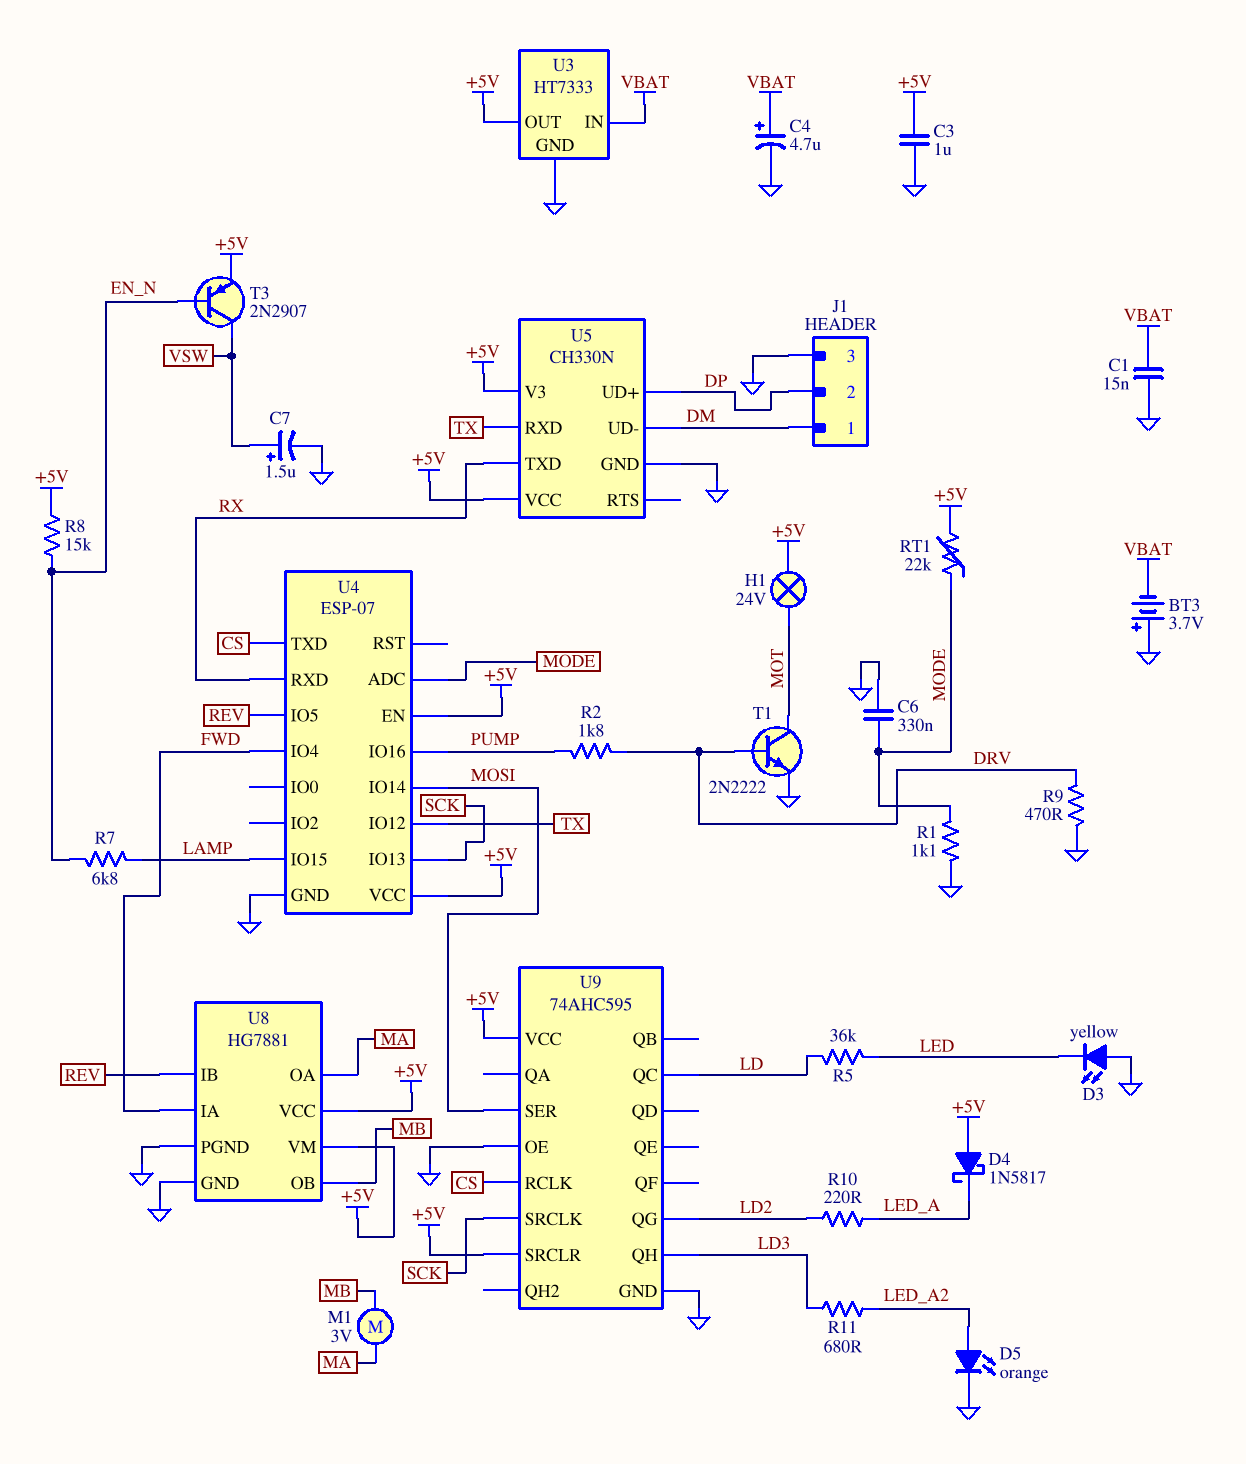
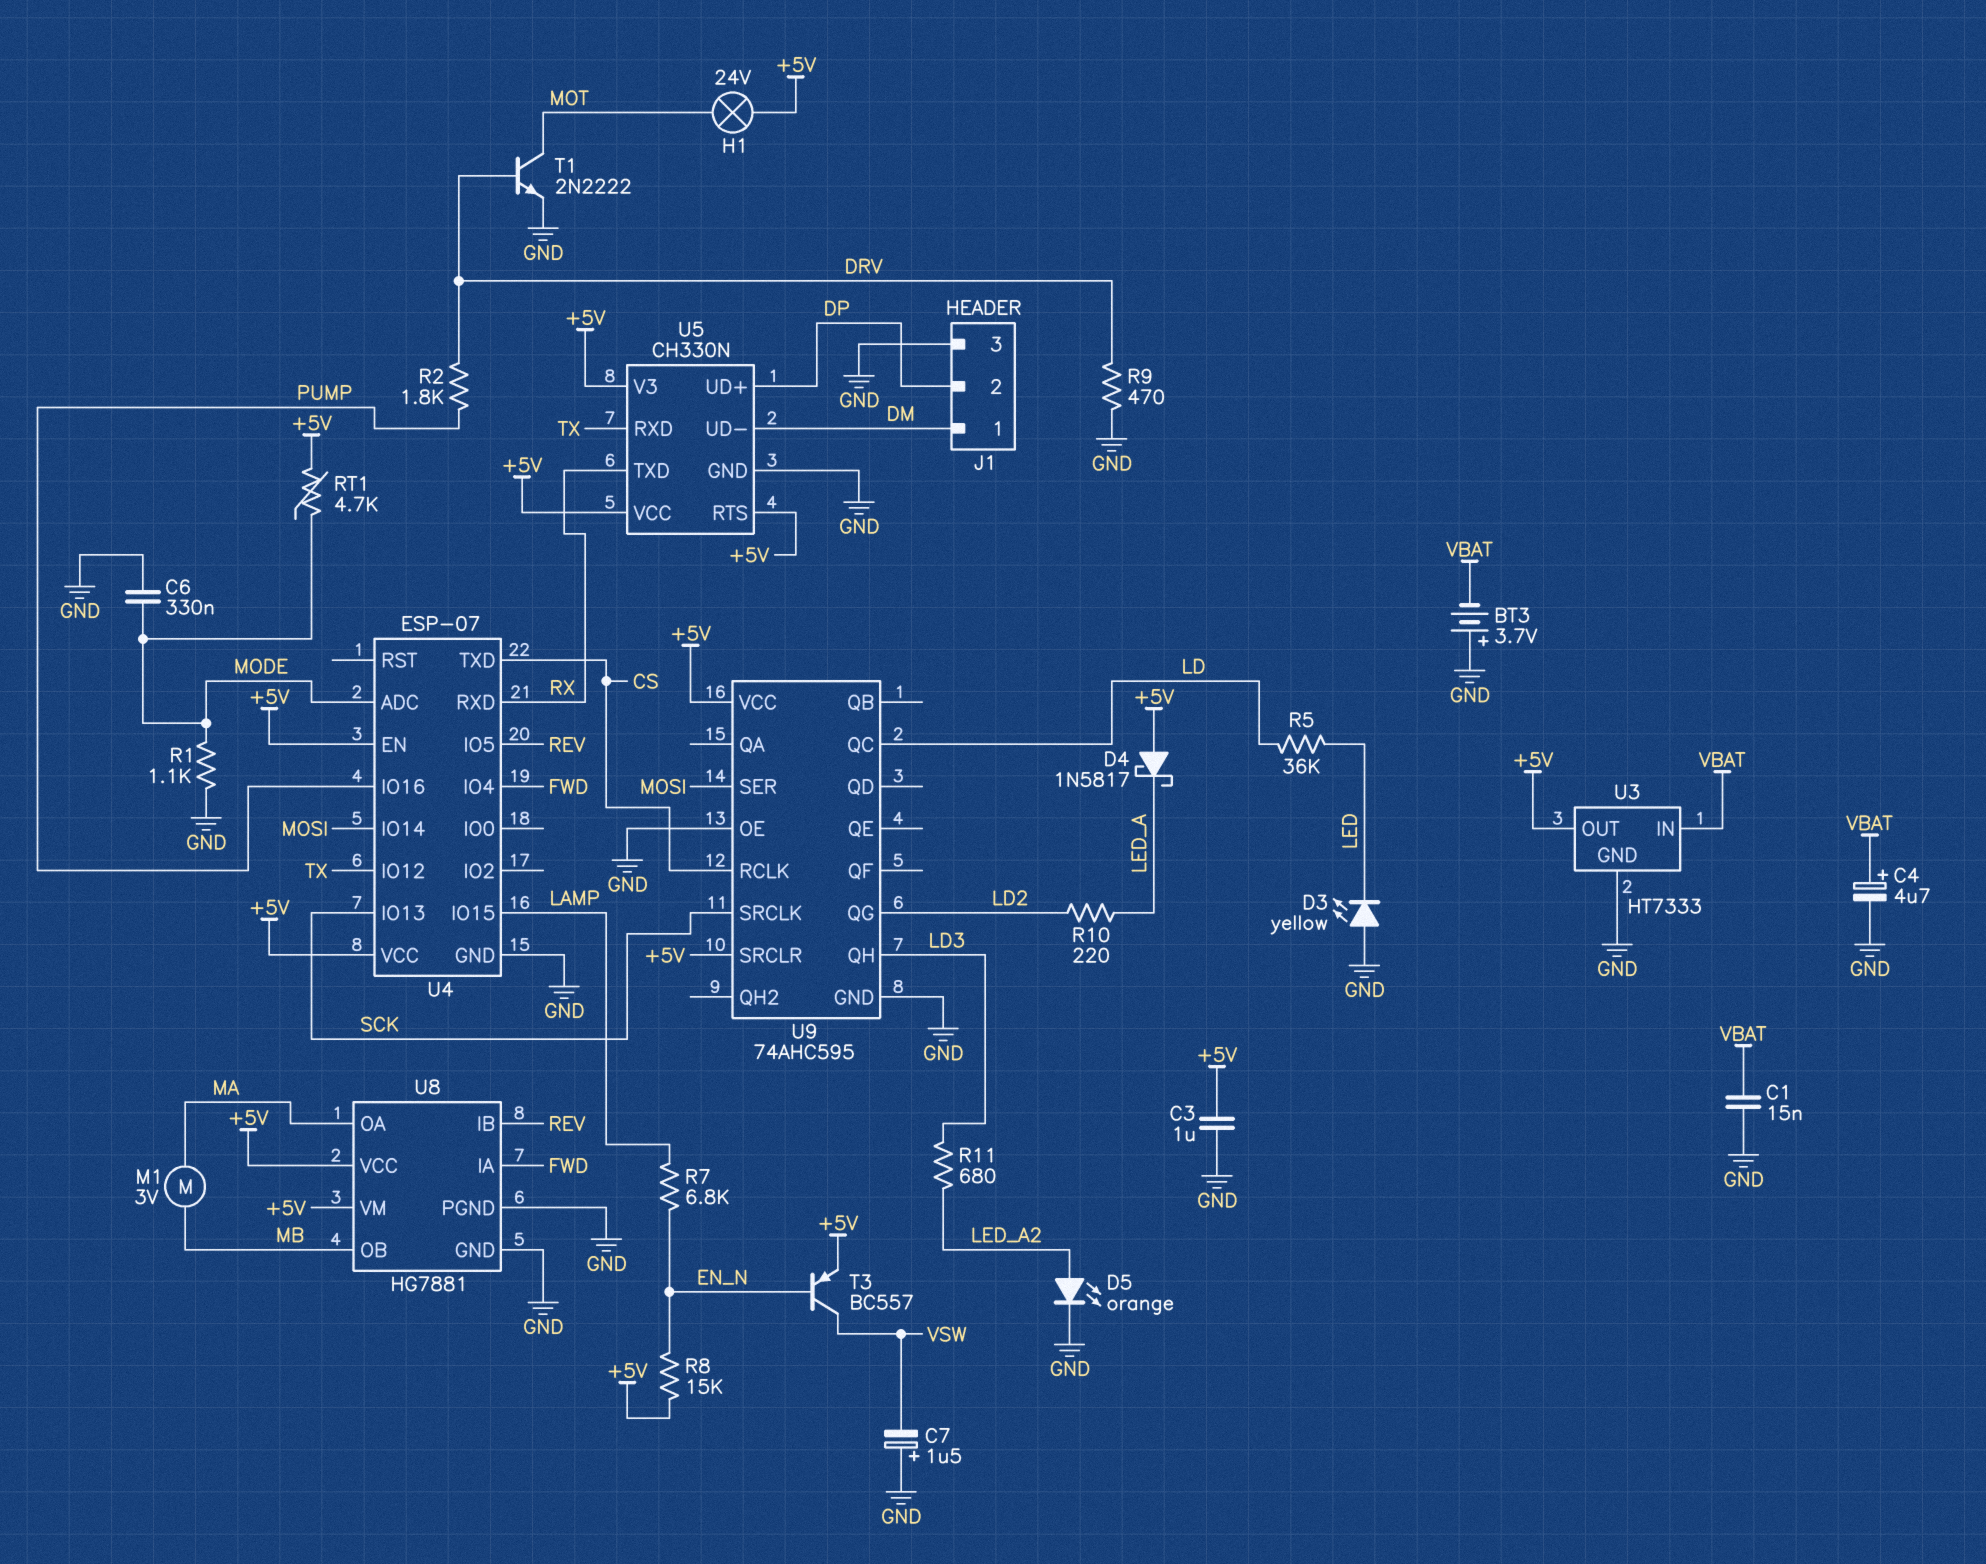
C7: 1.5uF (plus VSW, minus GND) -> 1.5uF (plus GND, minus VSW)
RT1: 22k (+5V, MODE) -> 4.7k (+5V, MODE)
T3: PNP 2N2907 (B EN_N, C VSW, E +5V) -> PNP BC557 (B EN_N, C VSW, E +5V)
U5 pin RTS: none -> +5V

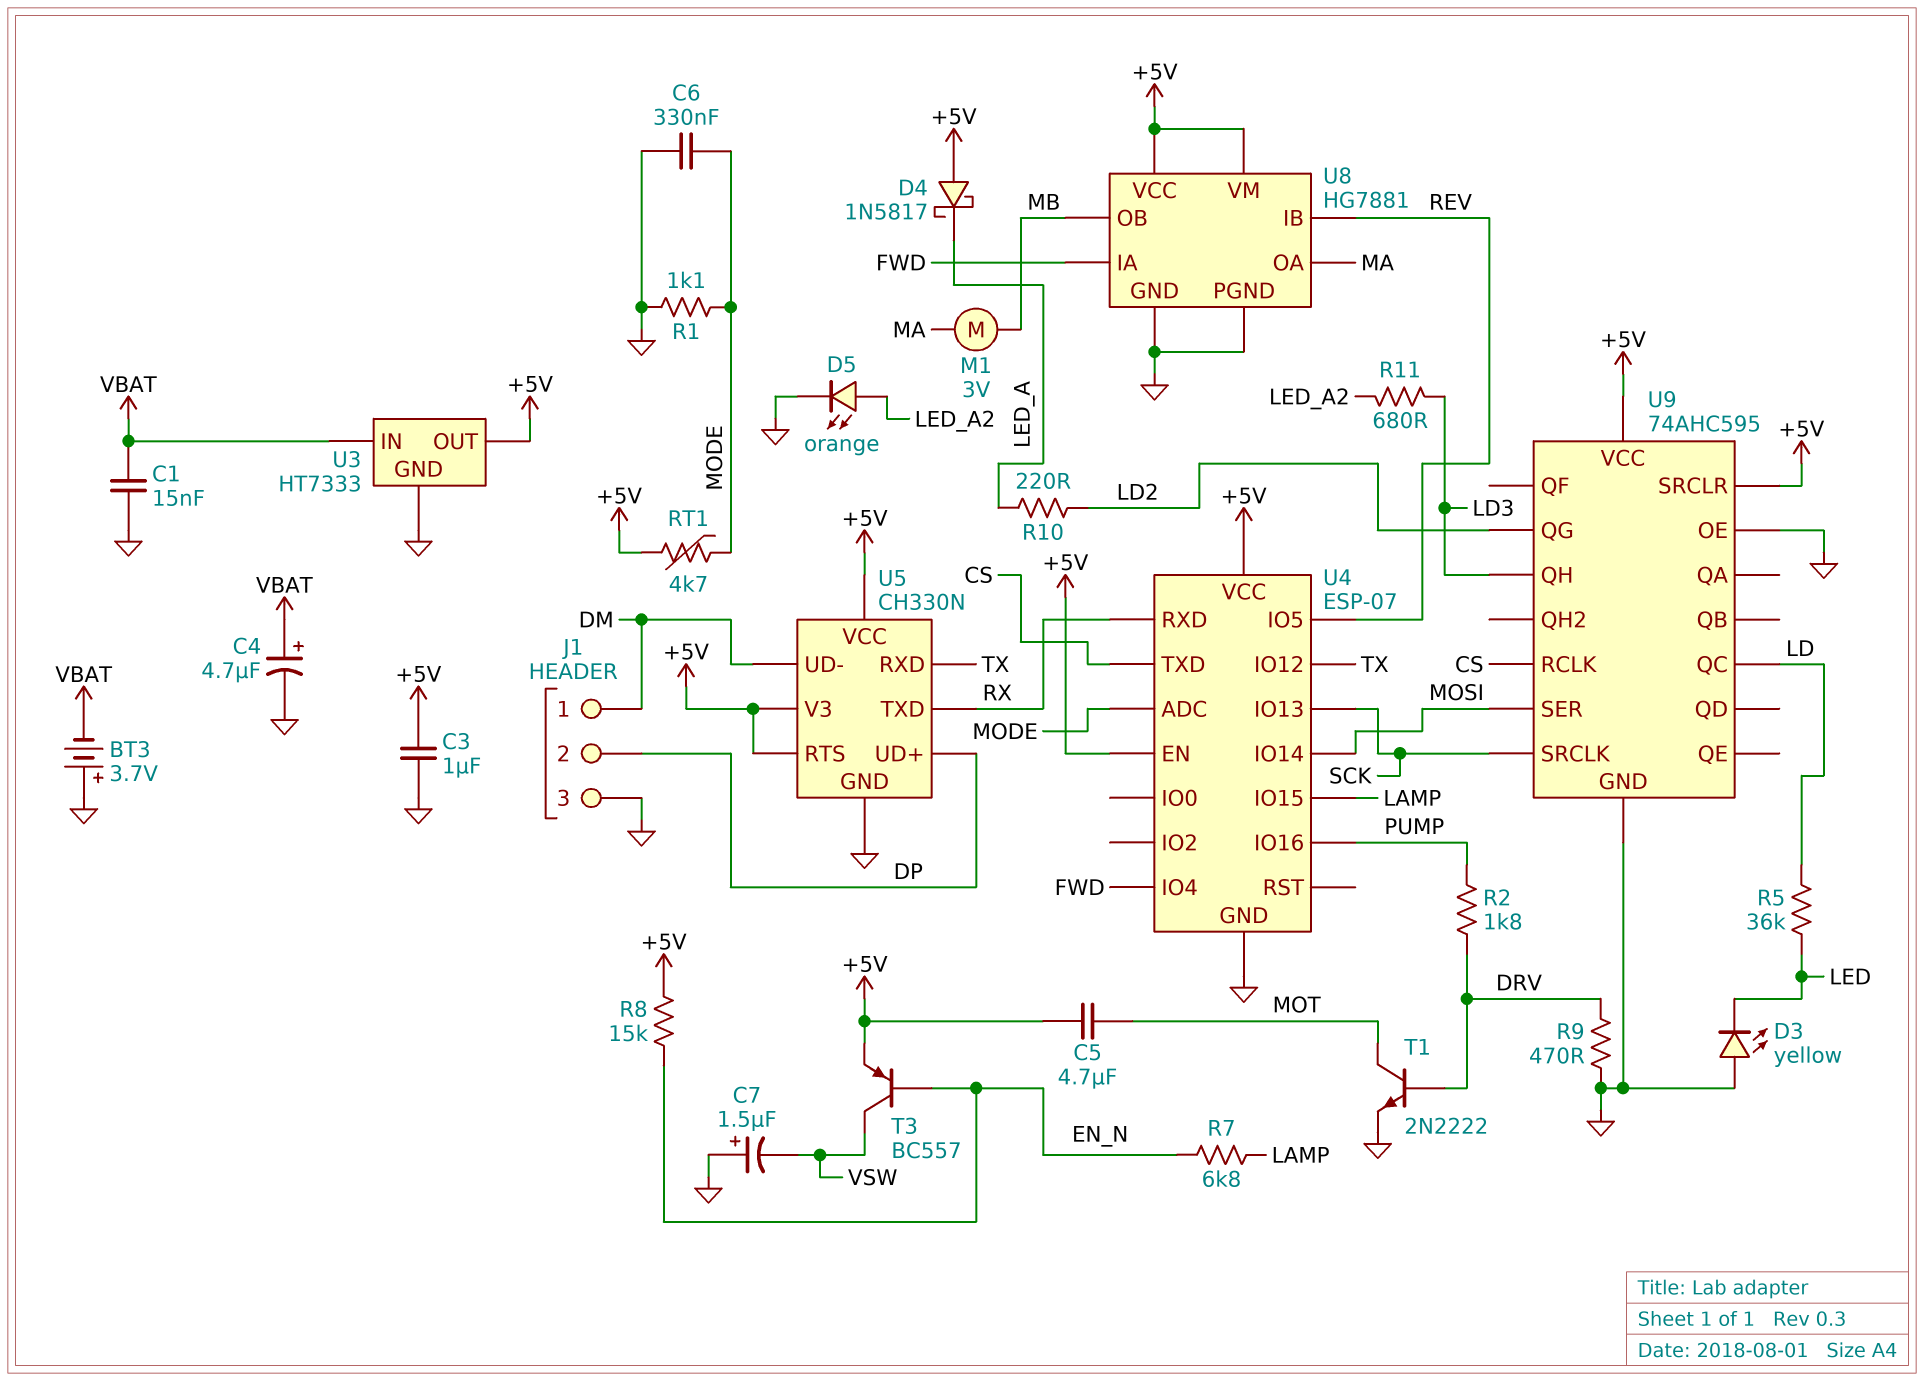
C5: none -> 4.7uF (+5V, MOT)
H1: lamp 24V (+5V, MOT) -> none

